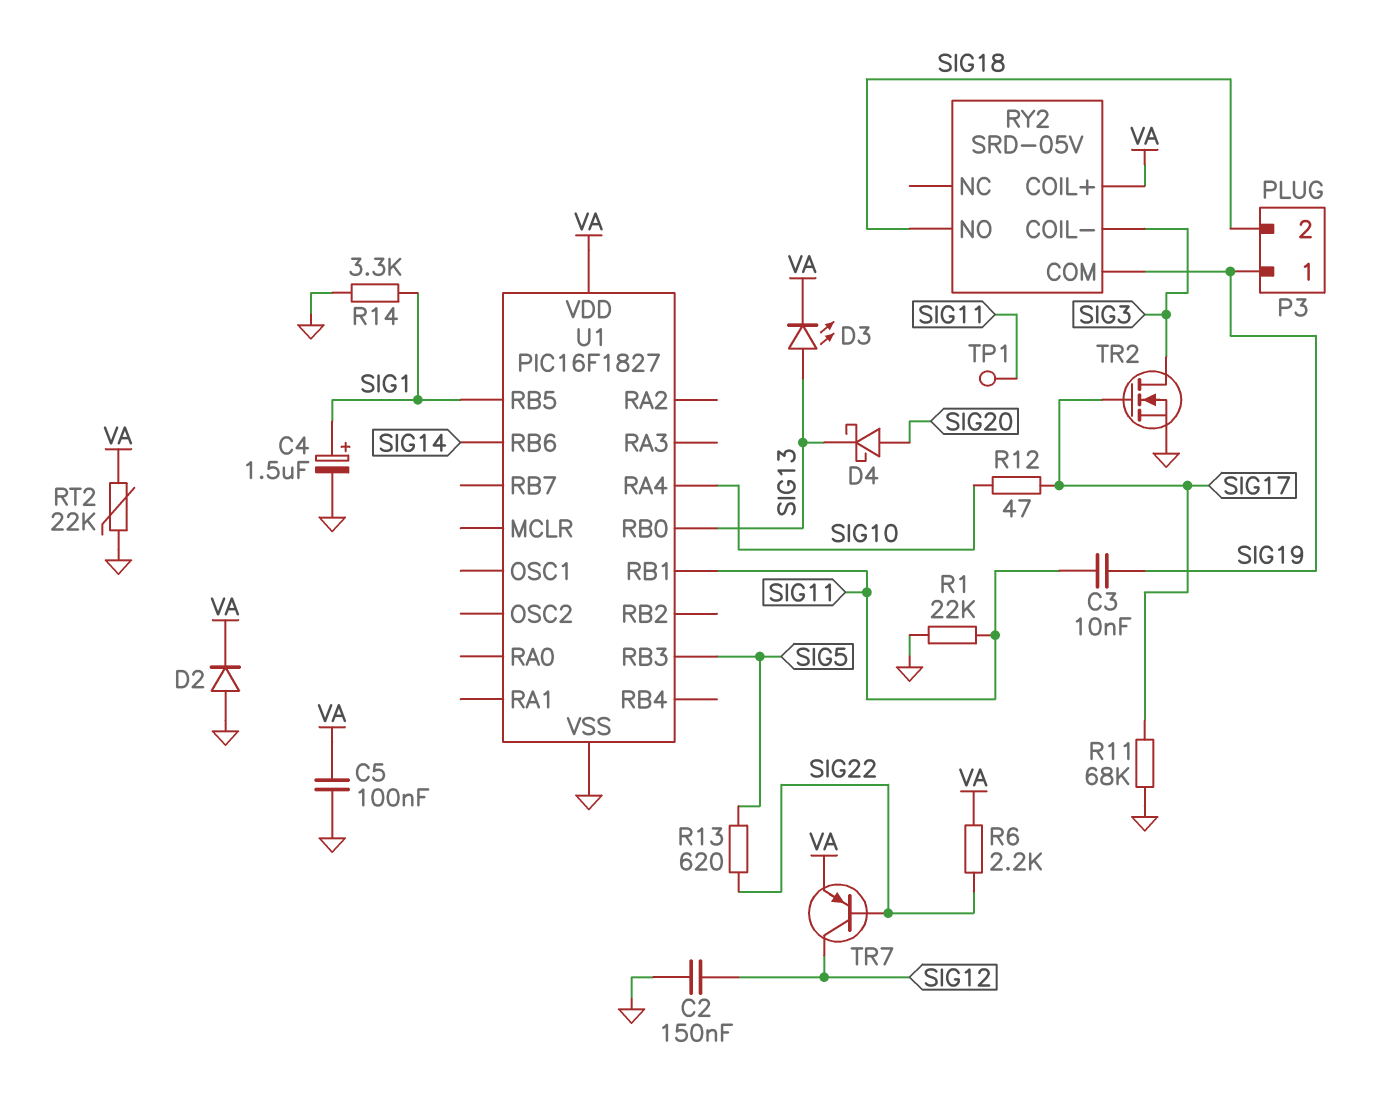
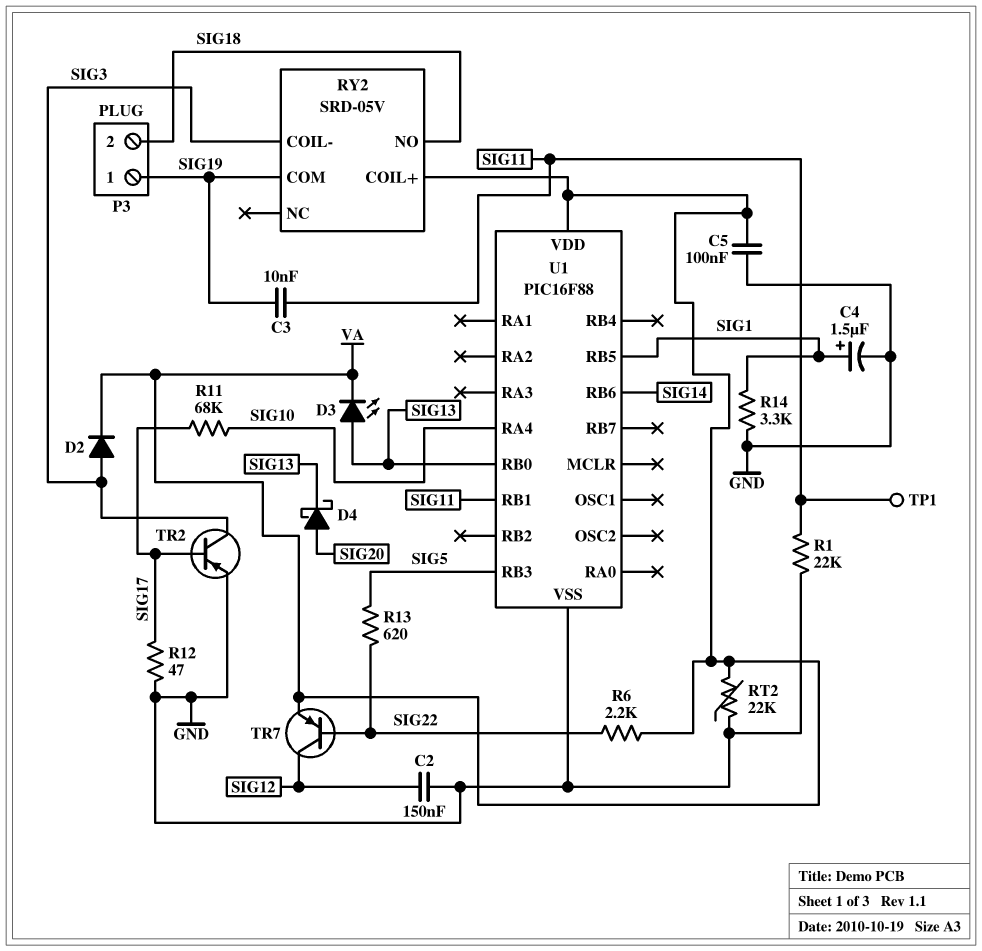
D2: diode (A GND, K VA) -> diode (A SIG3, K VA)
R11: 68k (GND, SIG17) -> 68k (SIG10, SIG17)
R12: 47 (SIG10, SIG17) -> 47 (GND, SIG17)
TR2: NMOS (G SIG17, D SIG3, S GND) -> PNP (B SIG17, C SIG3, E GND)
U1: PIC16F1827 -> PIC16F88

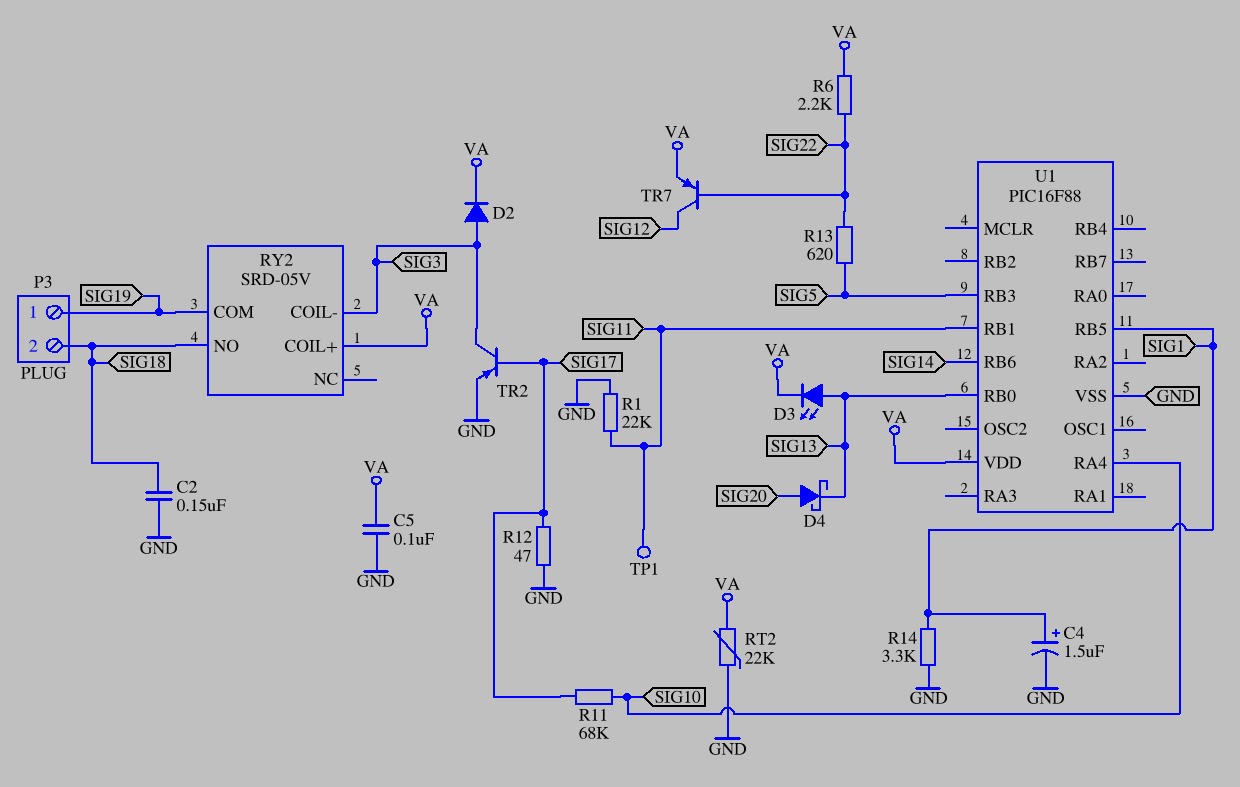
C2: 150nF (GND, SIG12) -> 150nF (GND, SIG18)
C3: 10nF (SIG11, SIG19) -> none

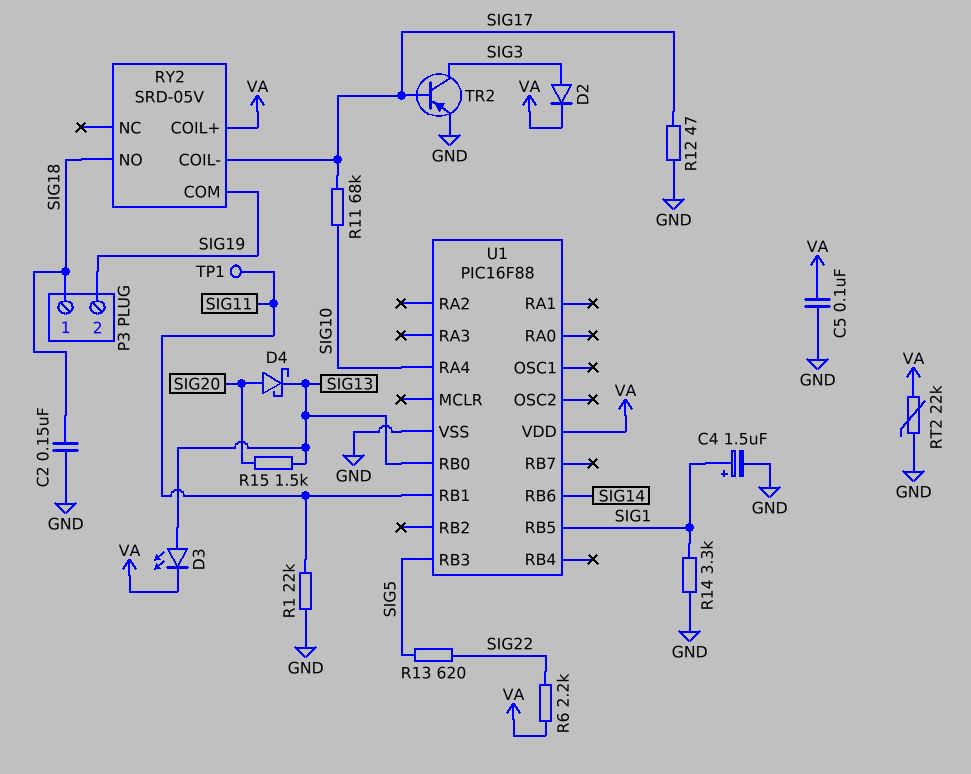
P3 pin 1: SIG19 -> SIG18
P3 pin 2: SIG18 -> SIG19
R15: none -> 1.5k (SIG13, SIG20)
RY2 pin COIL-: SIG3 -> SIG17
TR7: PNP (B SIG22, C SIG12, E VA) -> none

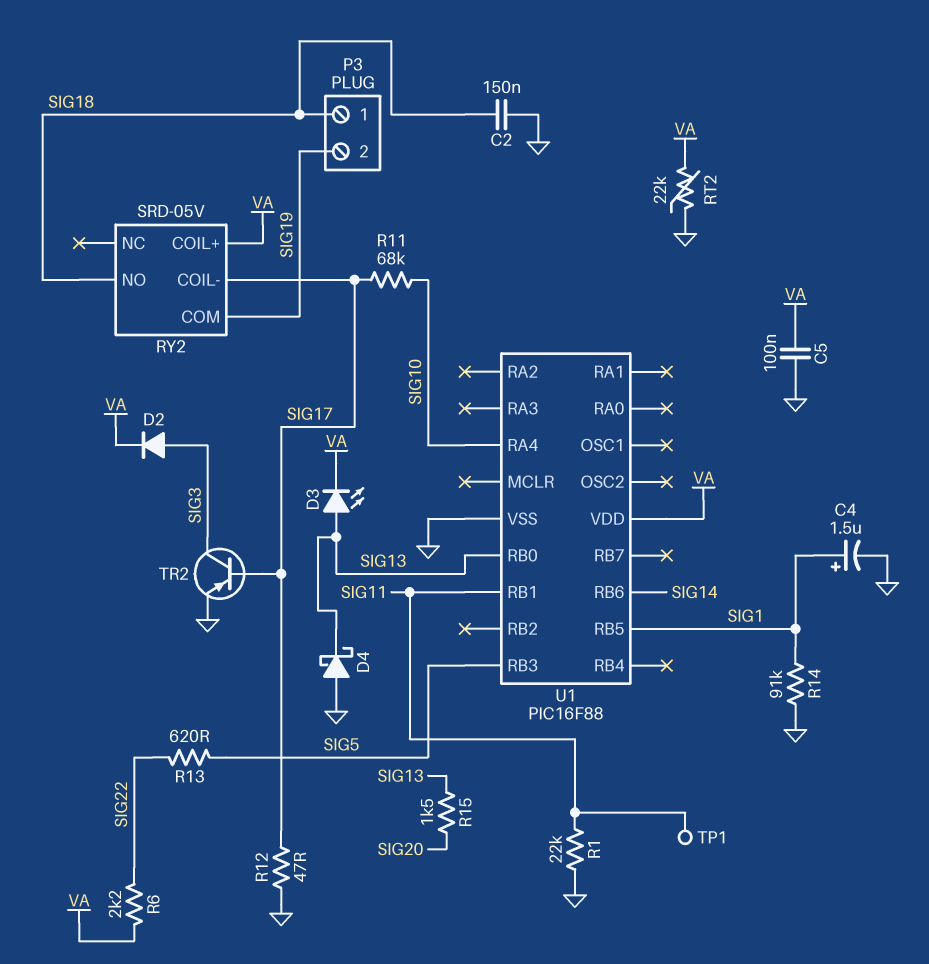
D4: schottky (A SIG20, K SIG13) -> schottky (A GND, K SIG13)
R14: 3.3k (GND, SIG1) -> 91k (GND, SIG1)

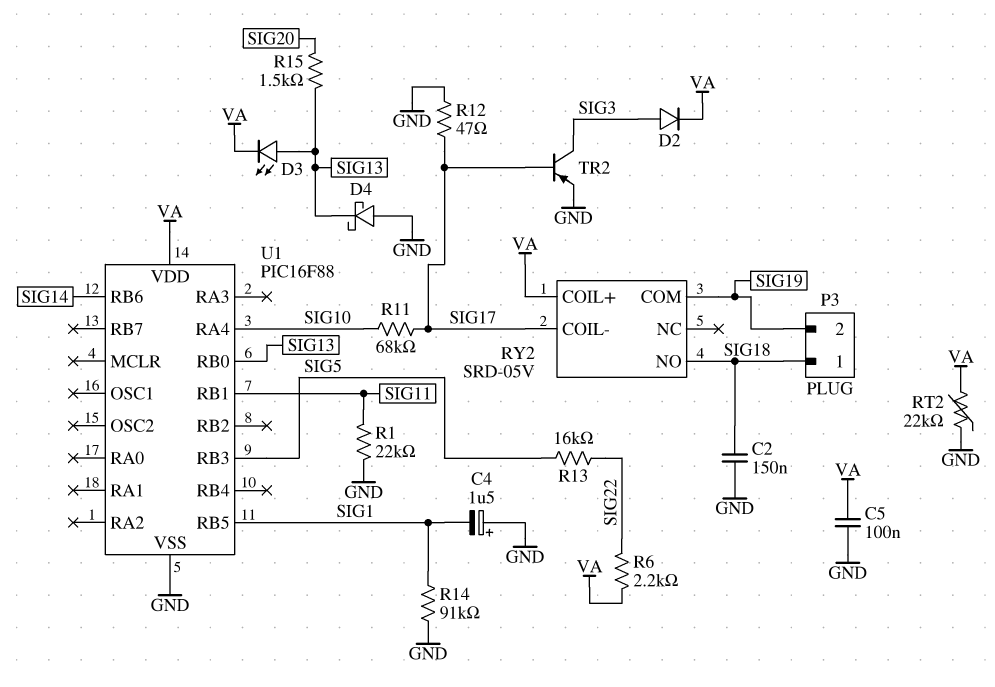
C4: 1.5uF (plus SIG1, minus GND) -> 1.5uF (plus GND, minus SIG1)
R13: 620 (SIG5, SIG22) -> 16k (SIG5, SIG22)
TP1: test point (SIG11) -> none

